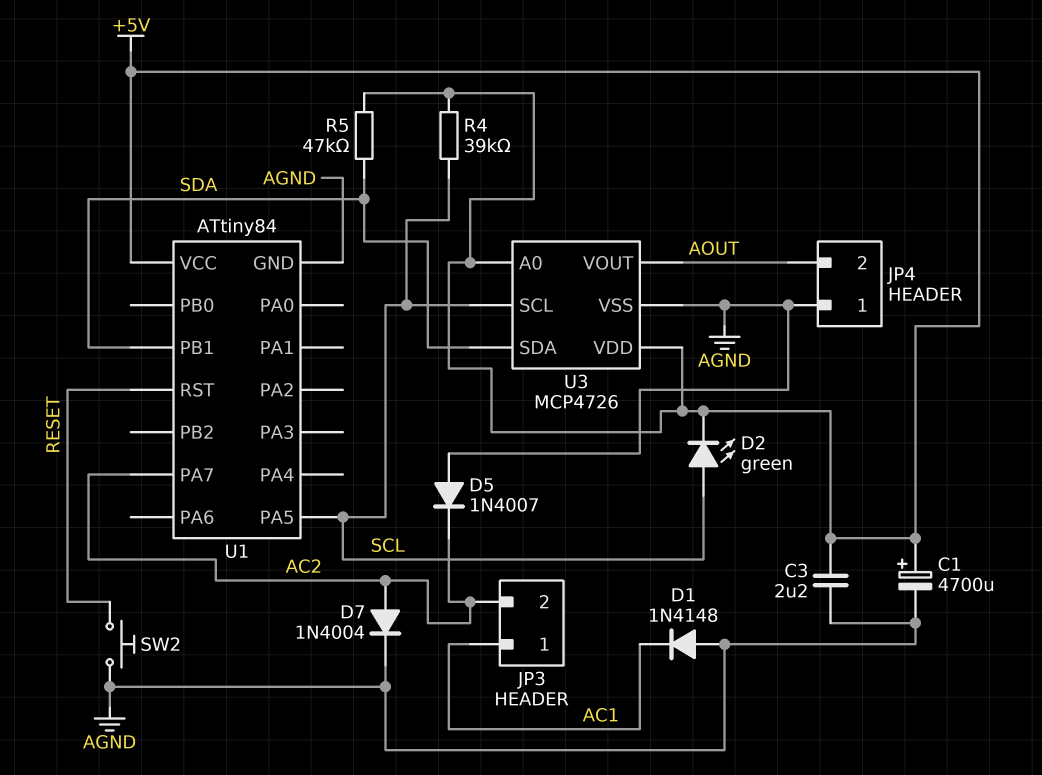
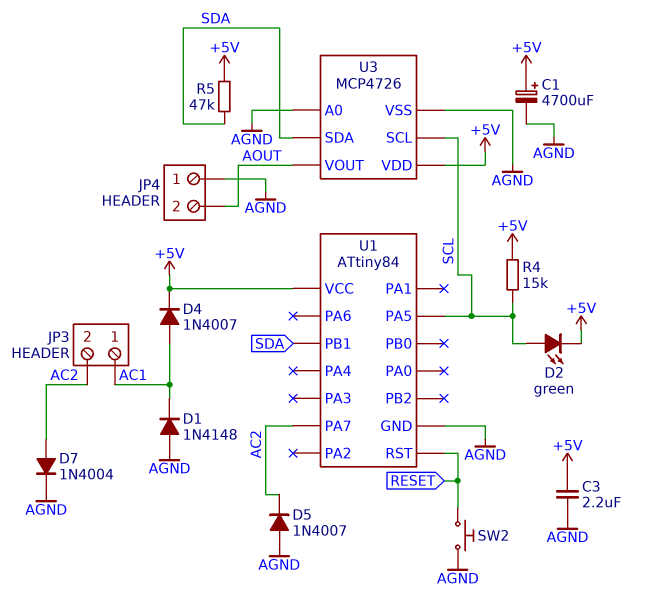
D4: none -> diode 1N4007 (A AC1, K +5V)
R4: 39k (+5V, SCL) -> 15k (+5V, SCL)
U3 pin A0: +5V -> AGND

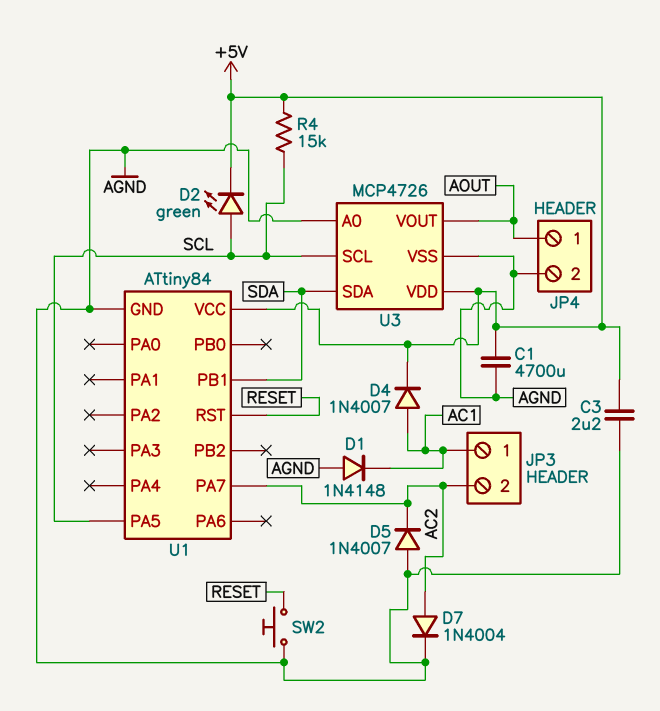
C1: 4700uF (plus +5V, minus AGND) -> 4700uF (+5V, AGND)
JP4 pin 1: AGND -> AOUT
JP4 pin 2: AOUT -> AGND
R5: 47k (+5V, SDA) -> none

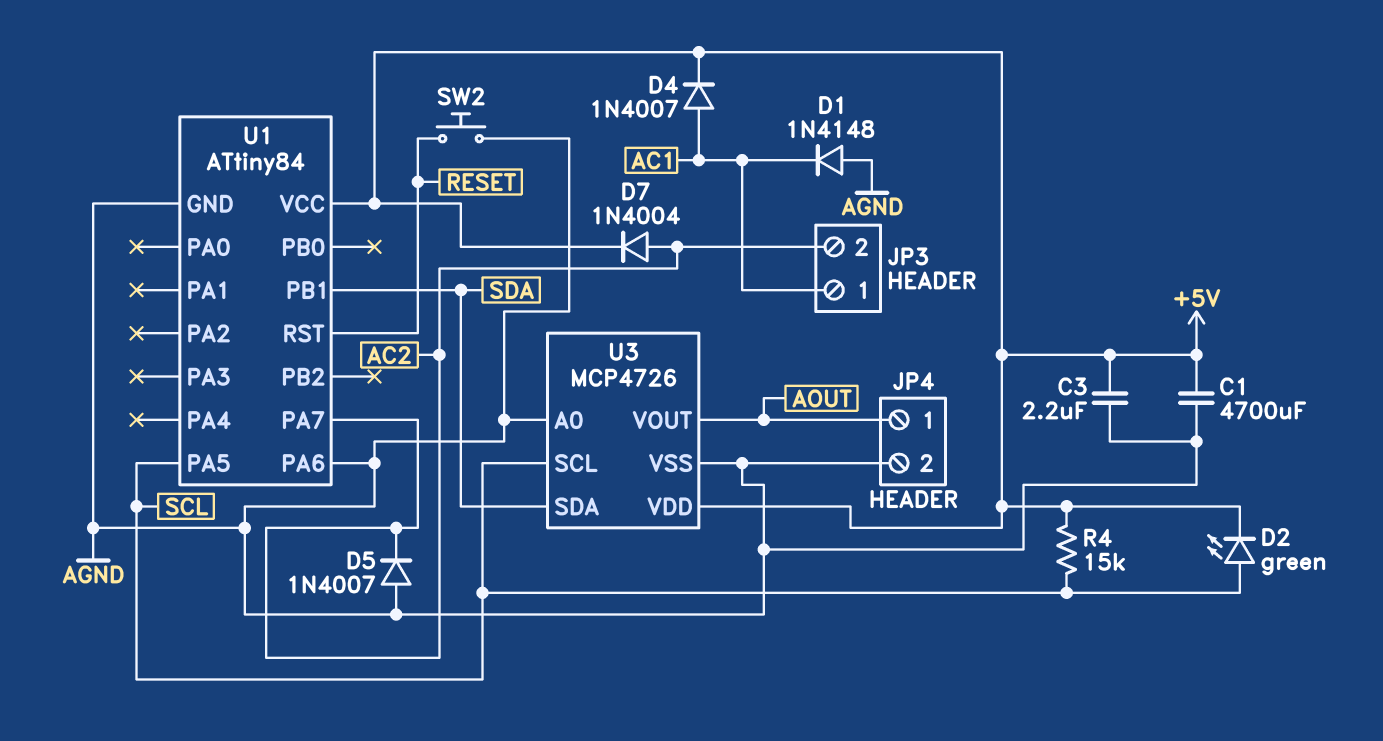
D7: diode 1N4004 (A AC2, K AGND) -> diode 1N4004 (A AC2, K +5V)
U1 pin PA6: none -> AGND

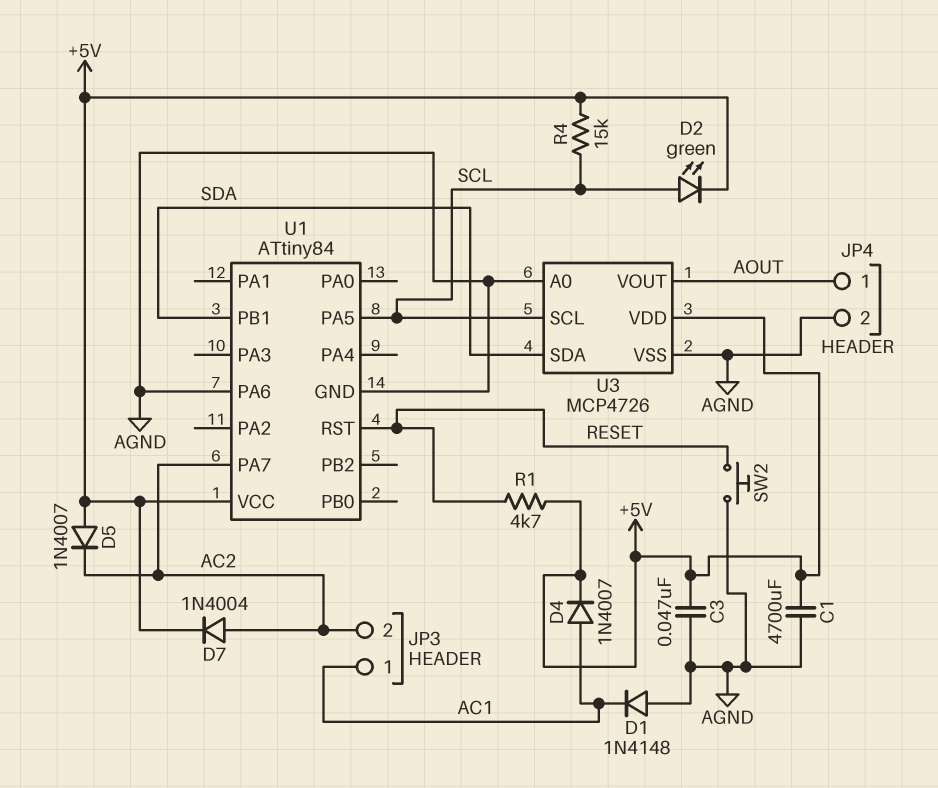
C3: 2.2uF (+5V, AGND) -> 47nF (+5V, AGND)
D5: diode 1N4007 (A AGND, K AC2) -> diode 1N4007 (A +5V, K AC2)
R1: none -> 4.7k (+5V, RESET)

